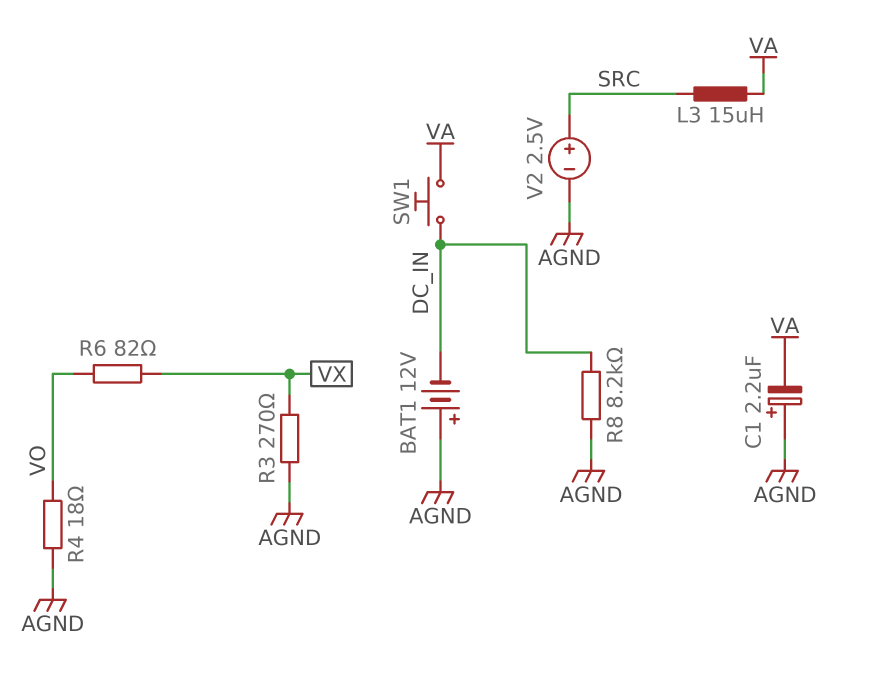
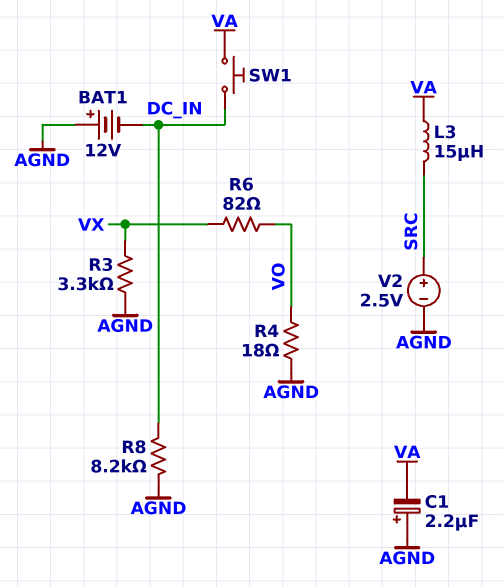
R3: 270 (AGND, VX) -> 3.3k (AGND, VX)

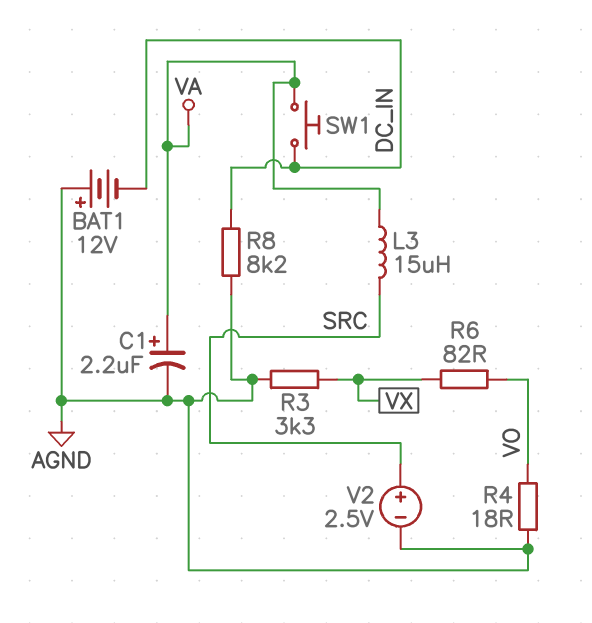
C1: 2.2uF (plus AGND, minus VA) -> 2.2uF (plus VA, minus AGND)

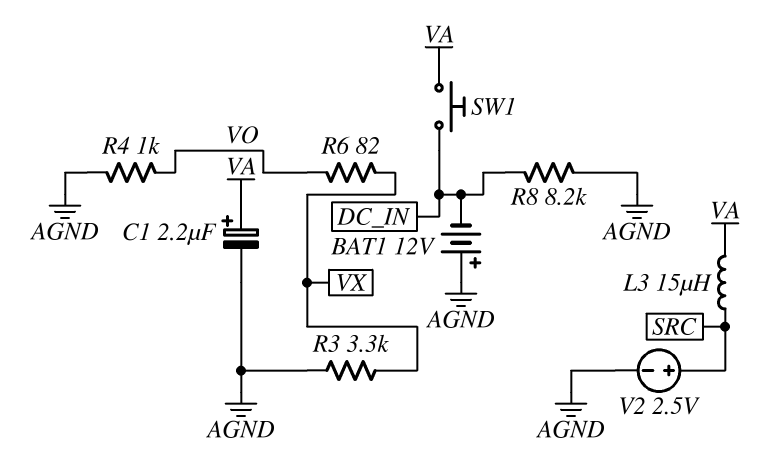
R4: 18 (AGND, VO) -> 1k (AGND, VO)

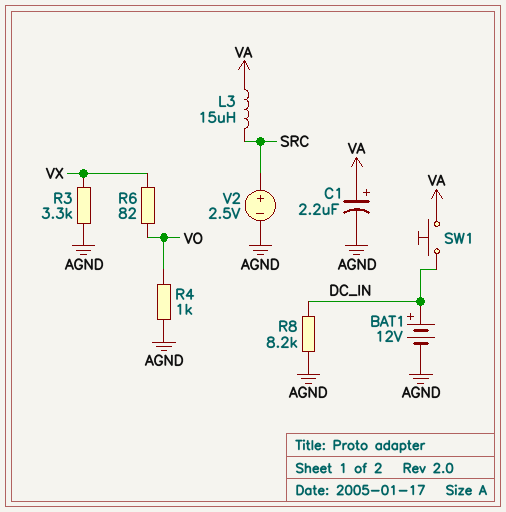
BAT1: 12V (plus AGND, minus DC_IN) -> 12V (plus DC_IN, minus AGND)

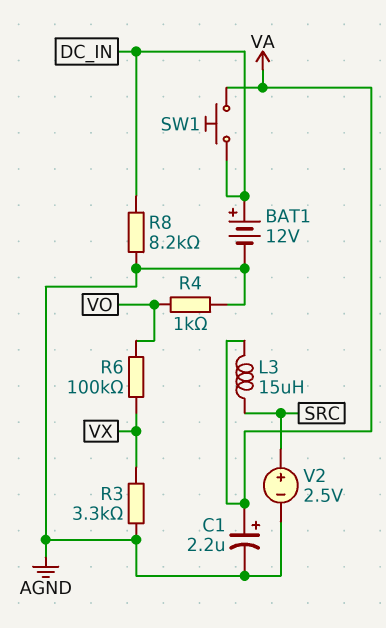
R6: 82 (VO, VX) -> 100k (VO, VX)

